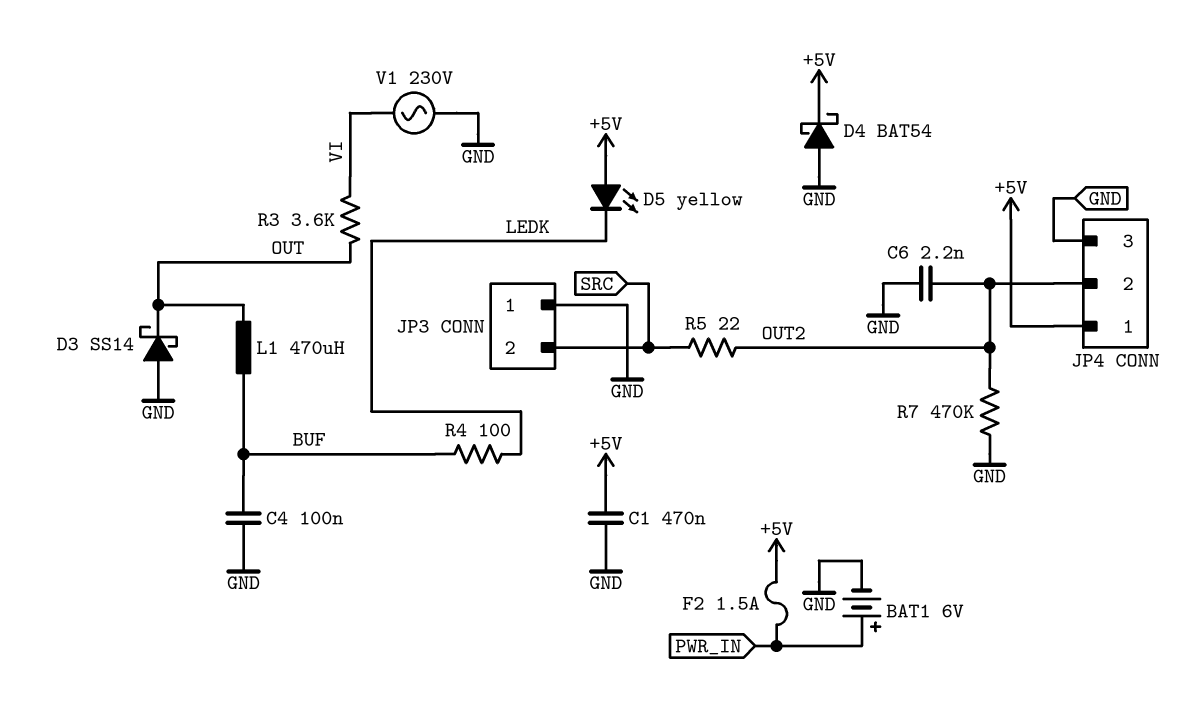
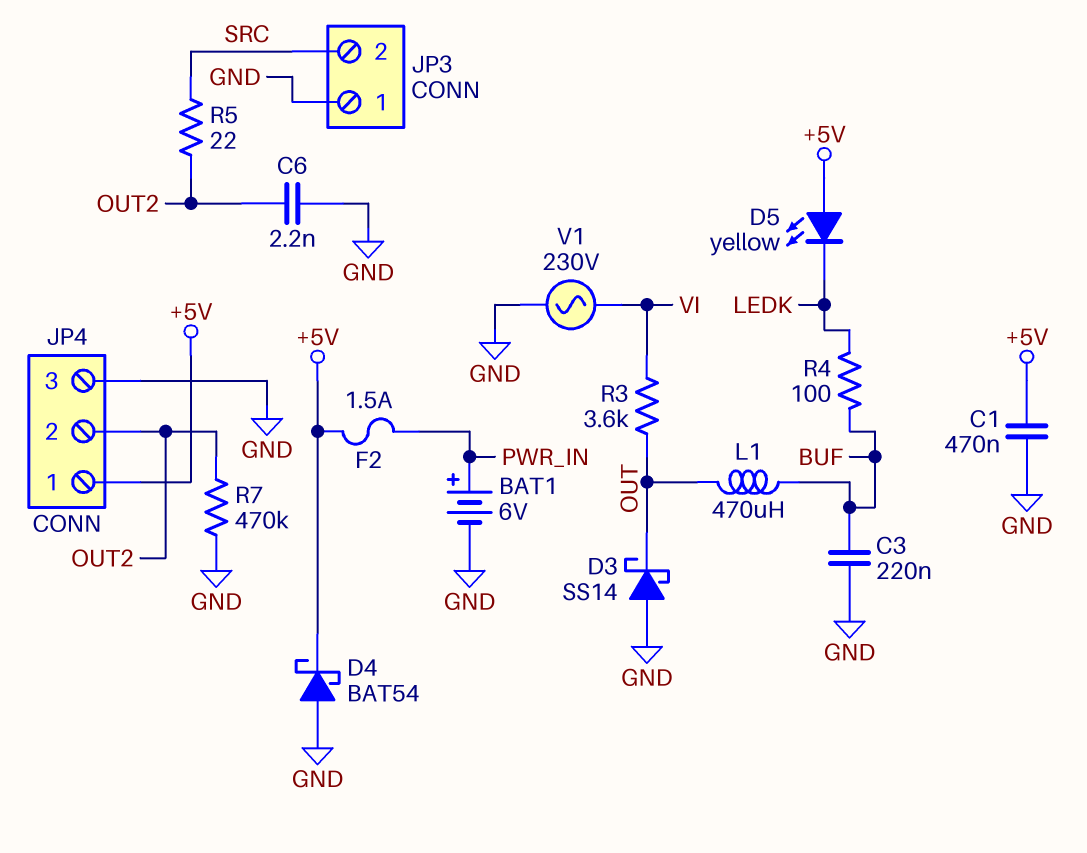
C3: none -> 220nF (BUF, GND)
C4: 100nF (BUF, GND) -> none

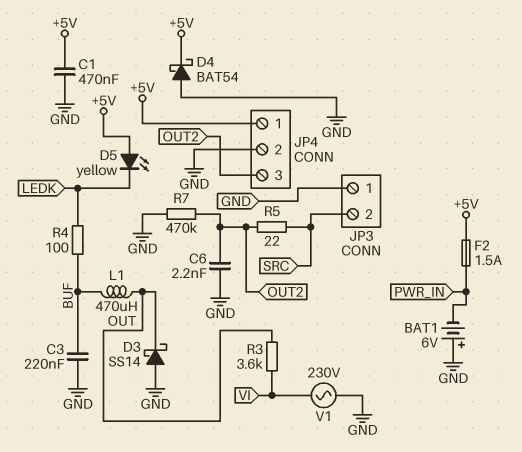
BAT1: 6V (plus PWR_IN, minus GND) -> 6V (plus GND, minus PWR_IN)
JP4 pin 2: OUT2 -> GND
JP4 pin 3: GND -> OUT2

